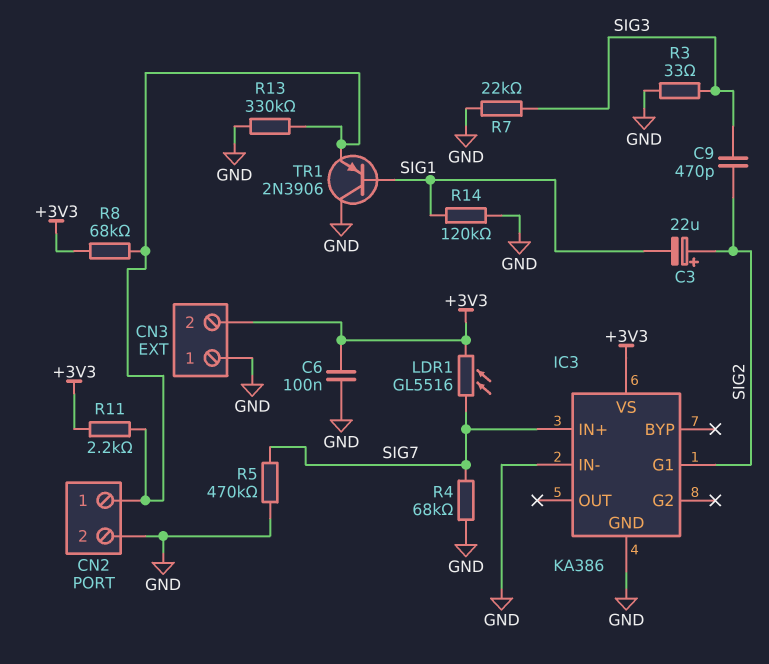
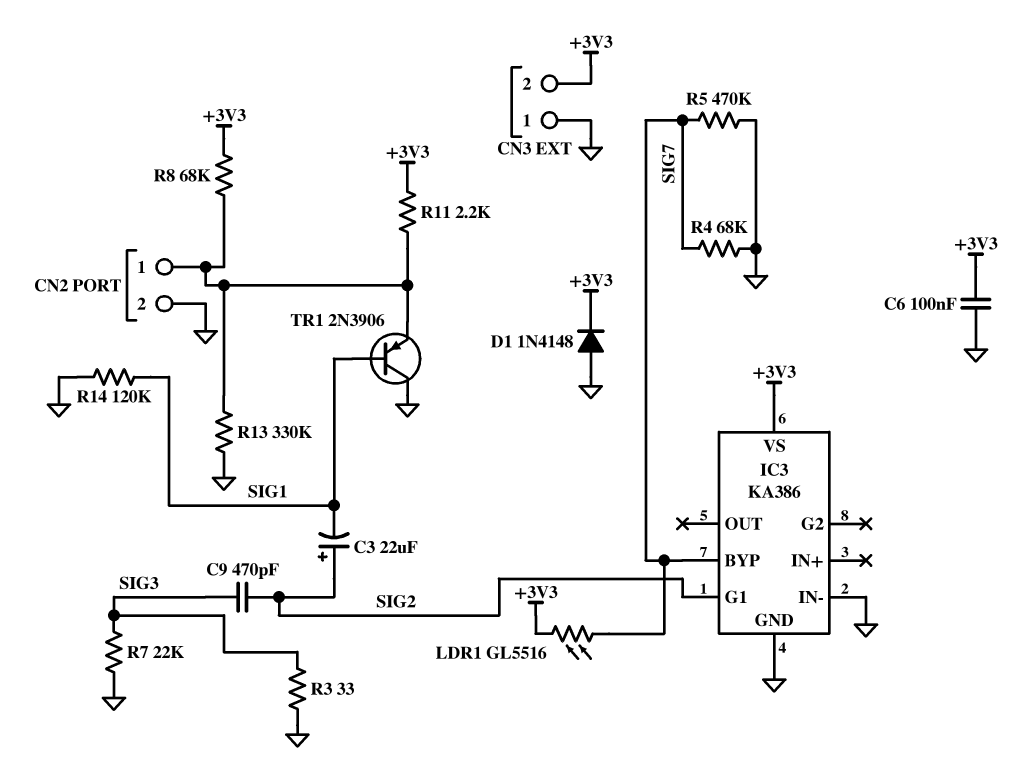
D1: none -> diode 1N4148 (A GND, K +3V3)
IC3 pin BYP: none -> SIG7
IC3 pin IN+: SIG7 -> none

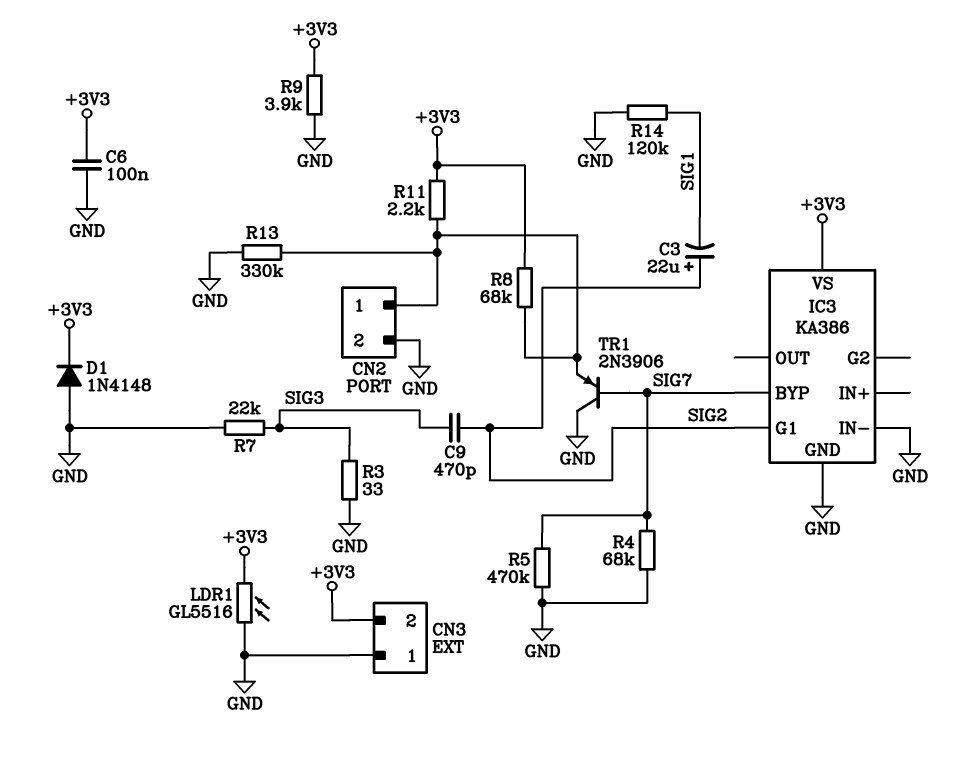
LDR1: GL5516 (+3V3, SIG7) -> GL5516 (+3V3, GND)
R9: none -> 3.9k (+3V3, GND)
TR1: PNP 2N3906 (B SIG1, C GND, E CN2/1) -> PNP 2N3906 (B SIG7, C GND, E CN2/1)

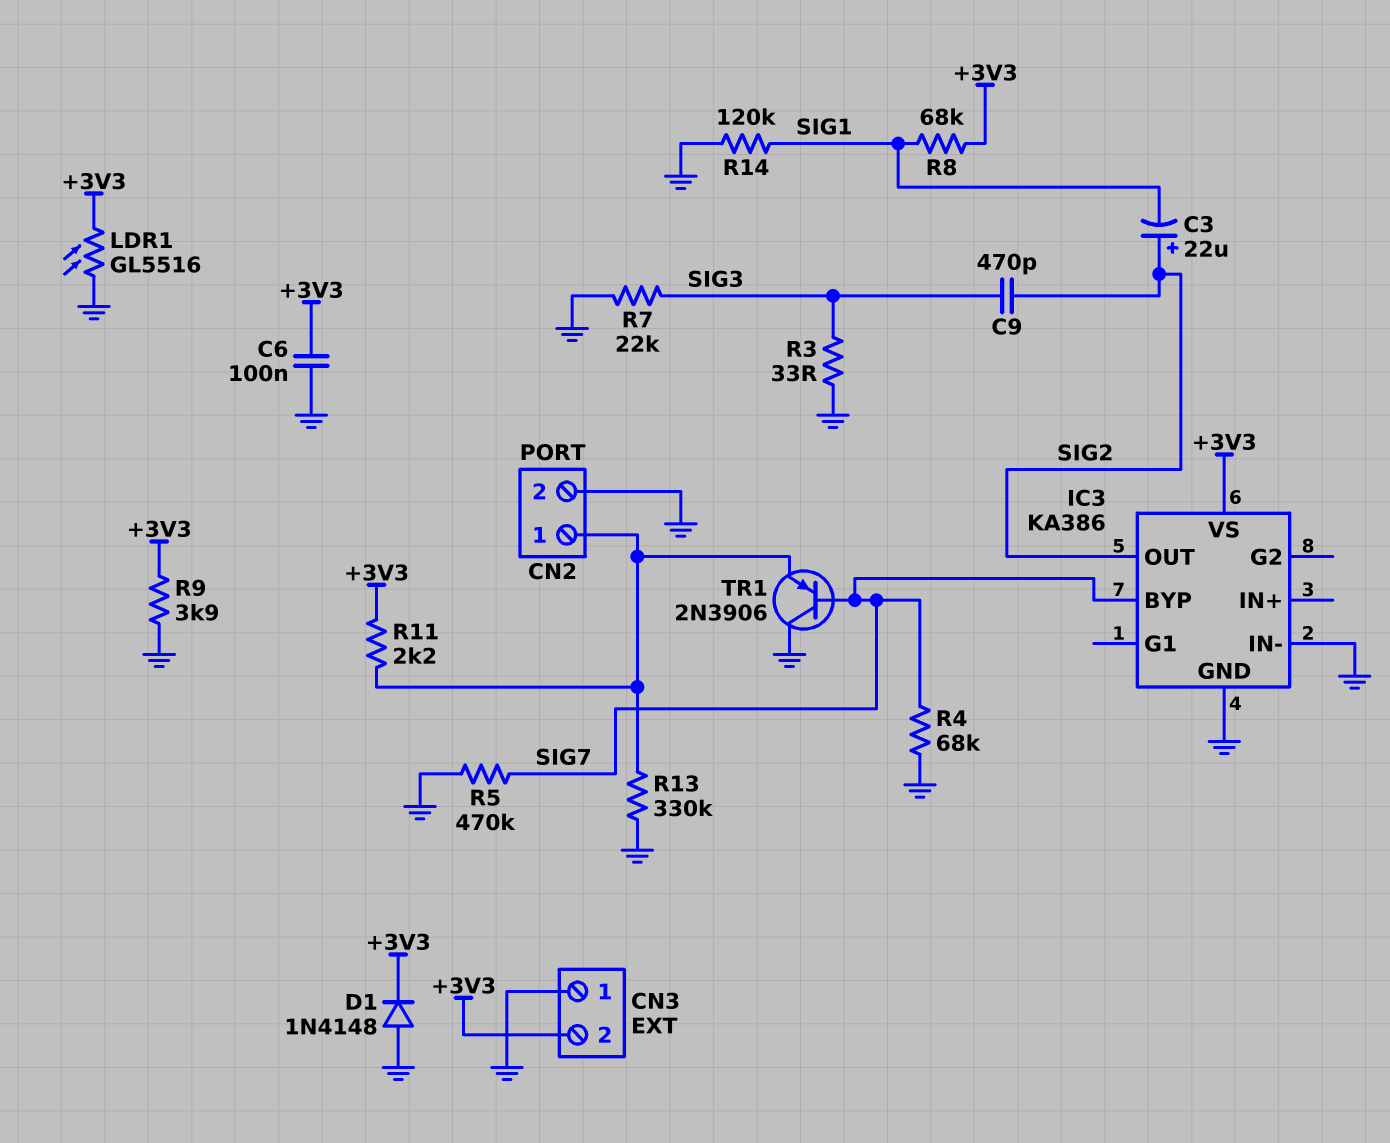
IC3 pin G1: SIG2 -> none
IC3 pin OUT: none -> SIG2
R8: 68k (+3V3, CN2/1) -> 68k (+3V3, SIG1)

